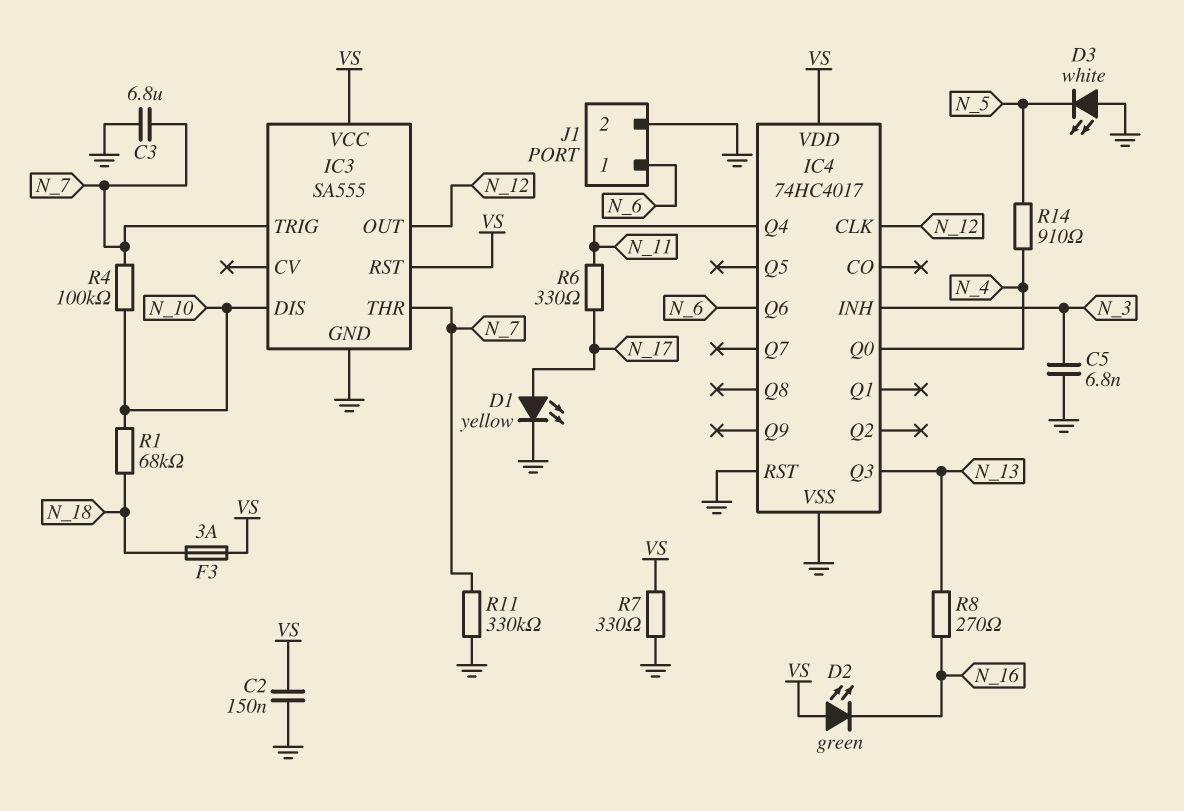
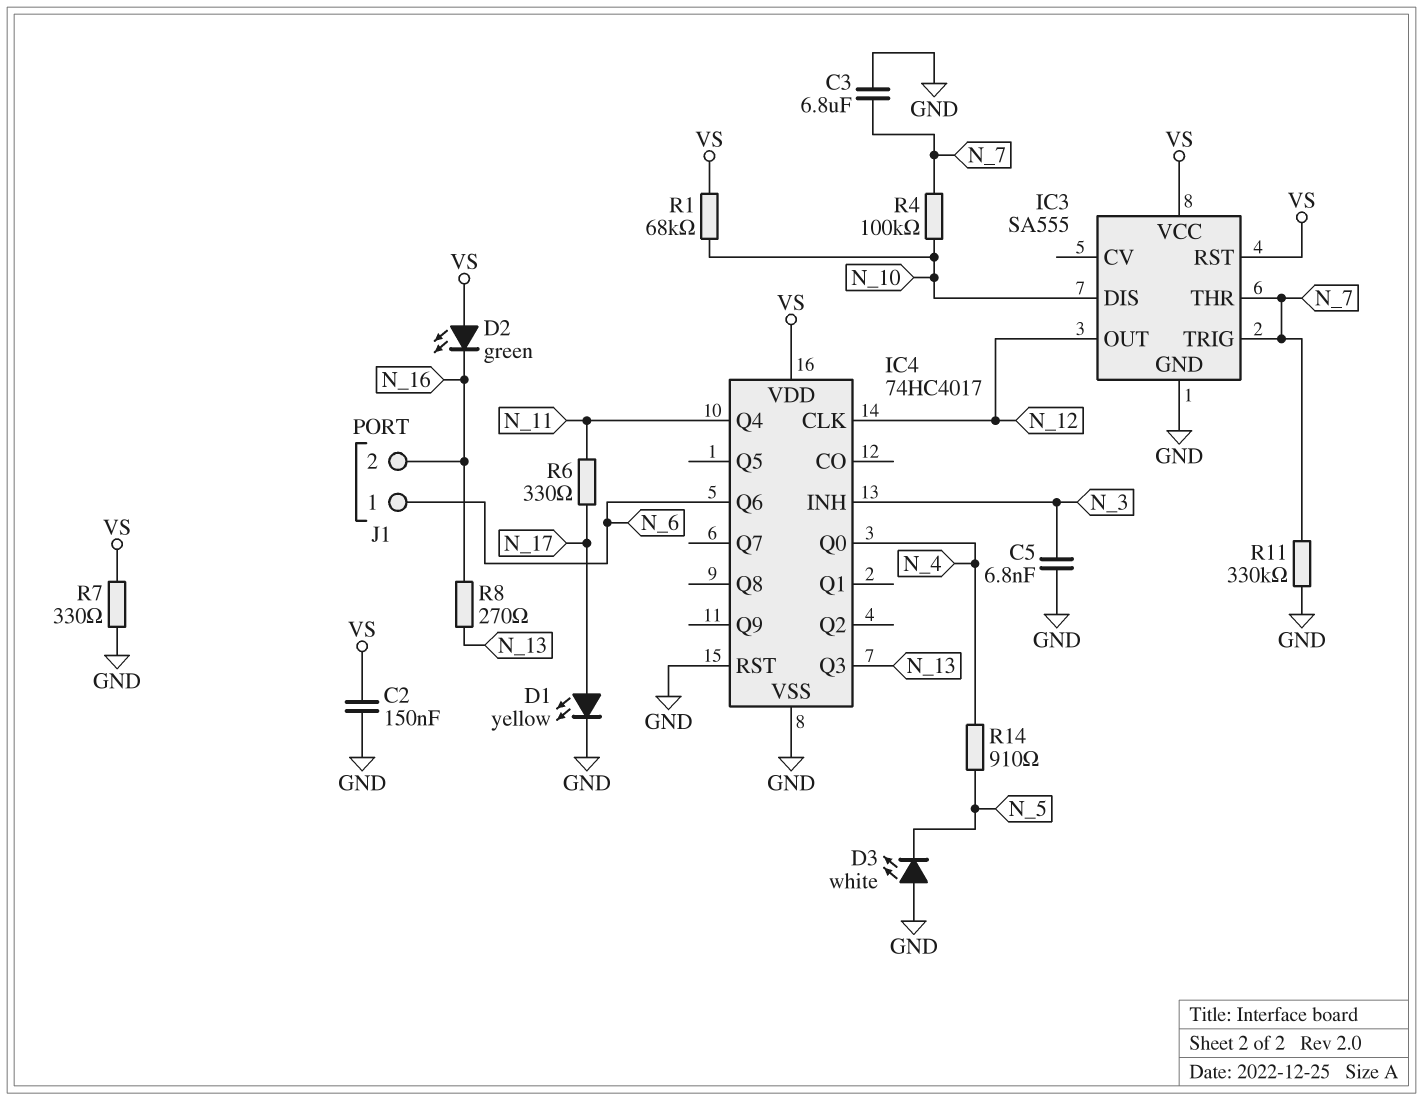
F3: 3A (N_18, VS) -> none
J1 pin 2: GND -> N_16
R1: 68k (N_10, N_18) -> 68k (N_10, VS)

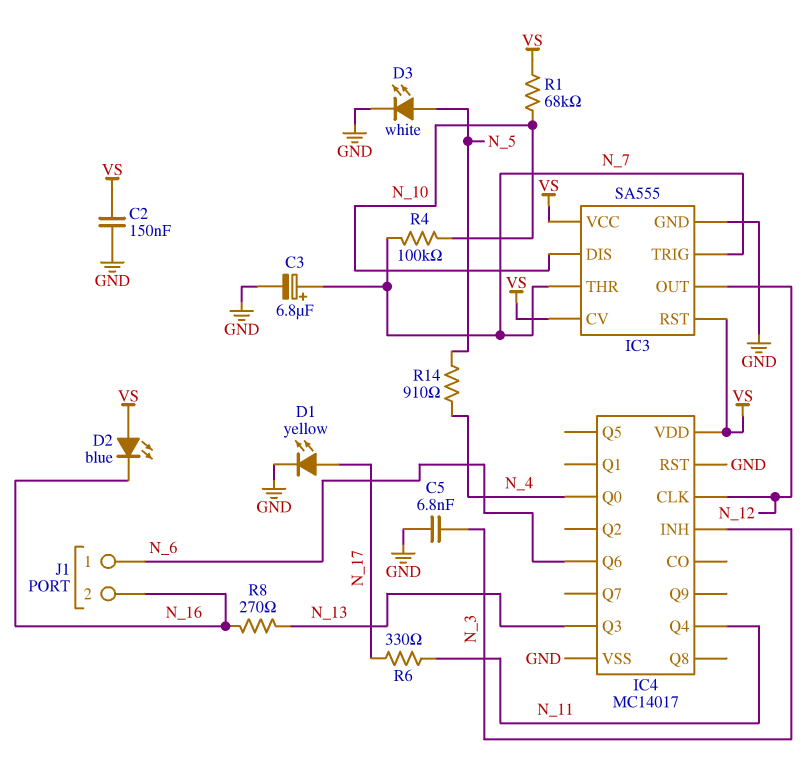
C3: 6.8uF (GND, N_7) -> 6.8uF (plus N_7, minus GND)
D2: LED green (A VS, K N_16) -> LED blue (A VS, K N_16)
D3: LED white (A GND, K N_5) -> LED white (A N_5, K GND)
IC3 pin CV: none -> VS
IC4: 74HC4017 -> MC14017
R7: 330 (GND, VS) -> none
R11: 330k (GND, N_7) -> none

